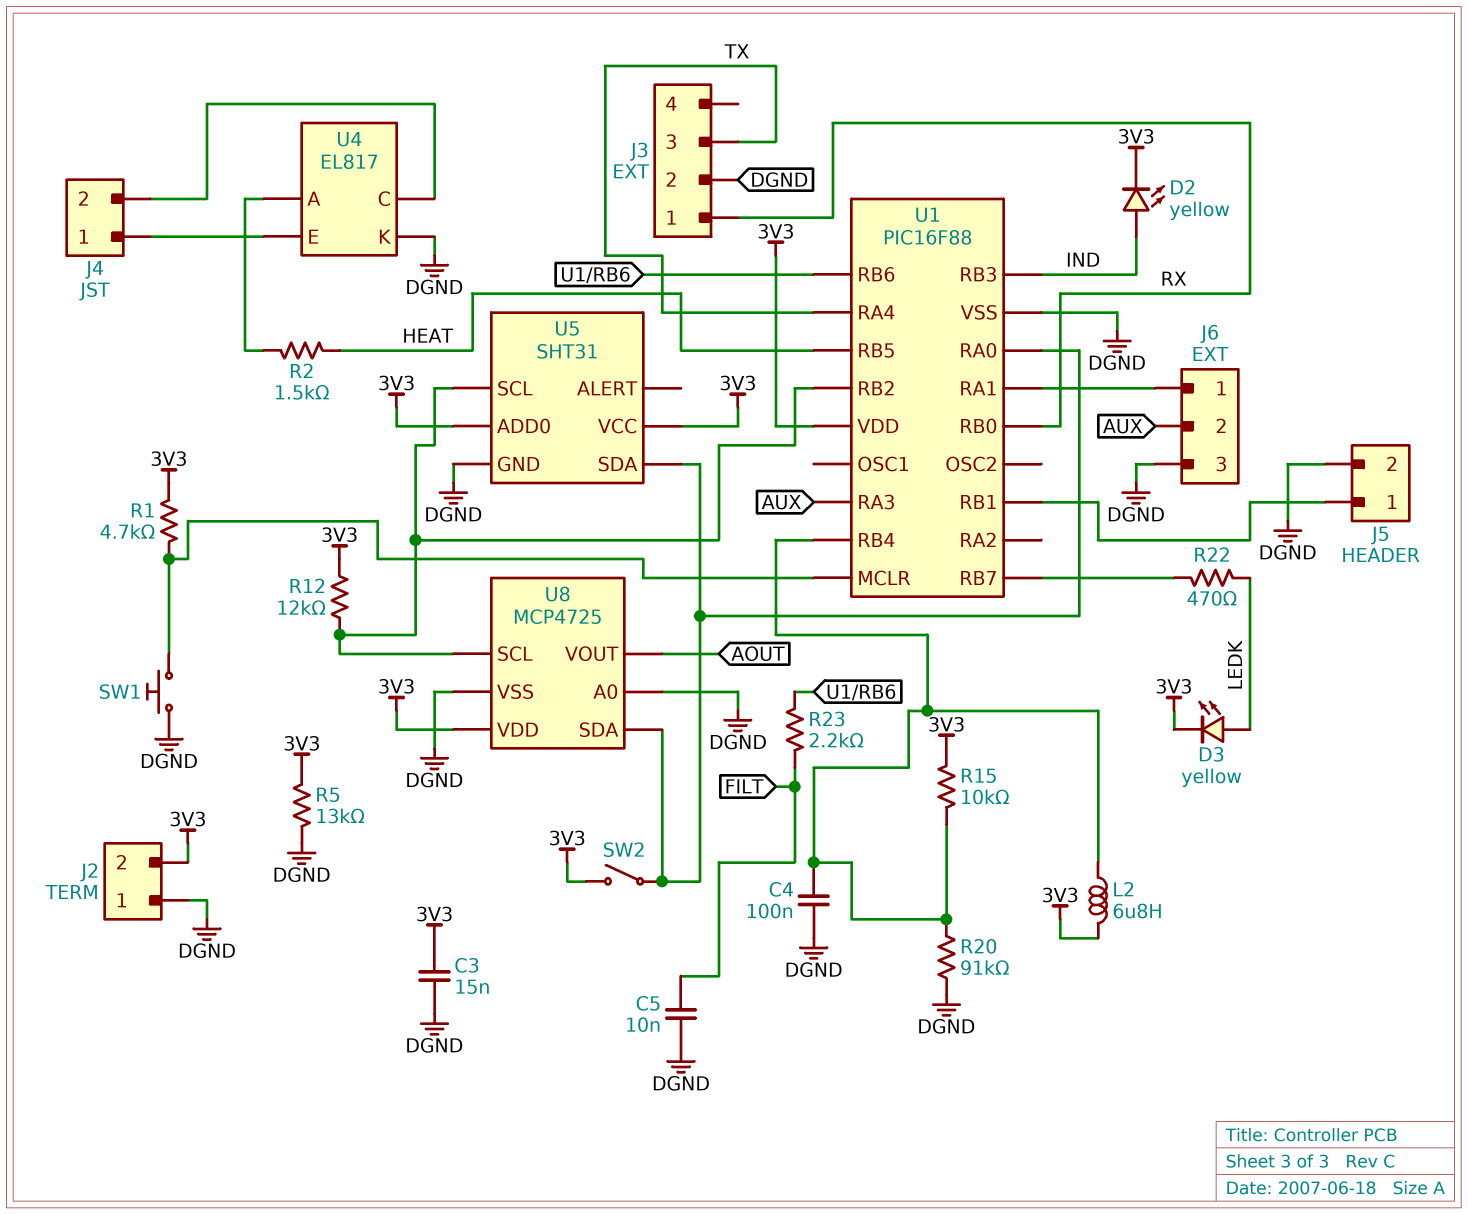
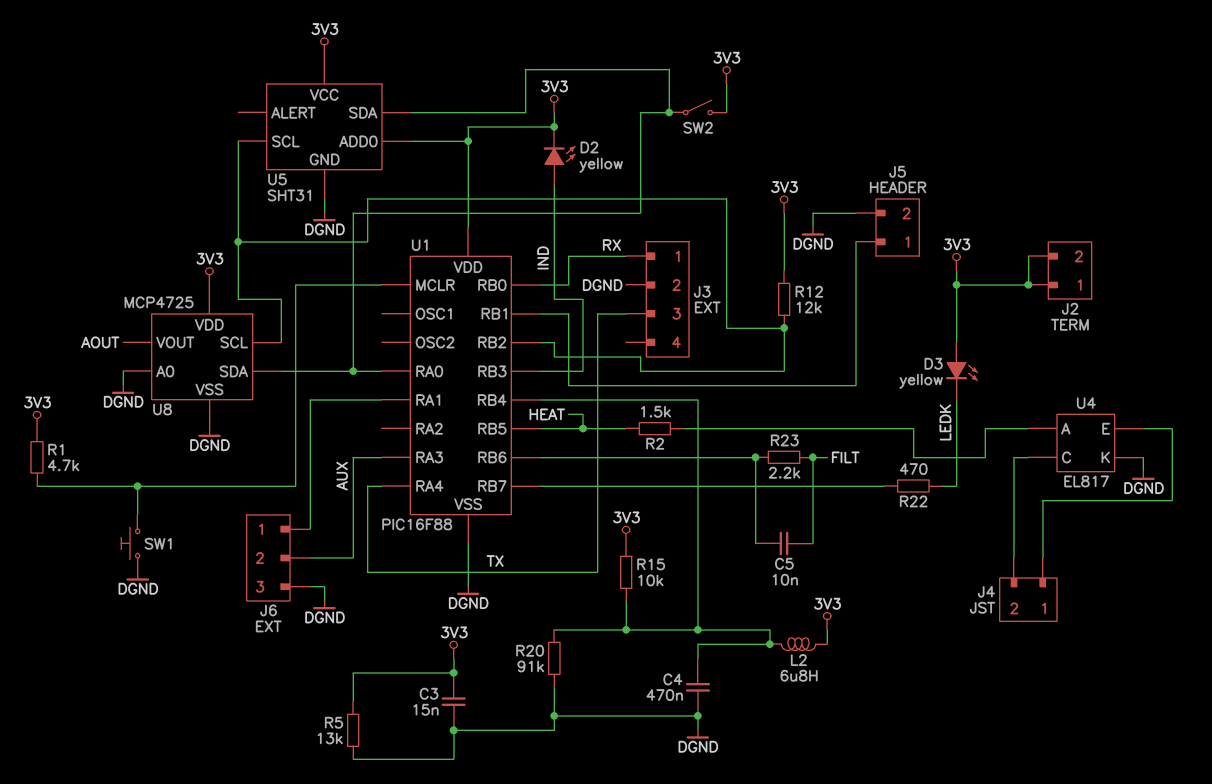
C4: 100nF (DGND, U1/RB4) -> 470nF (DGND, U1/RB4)
C5: 10nF (DGND, FILT) -> 10nF (FILT, U1/RB6)
D3: LED yellow (A LEDK, K 3V3) -> LED yellow (A 3V3, K LEDK)
J2 pin 1: DGND -> 3V3

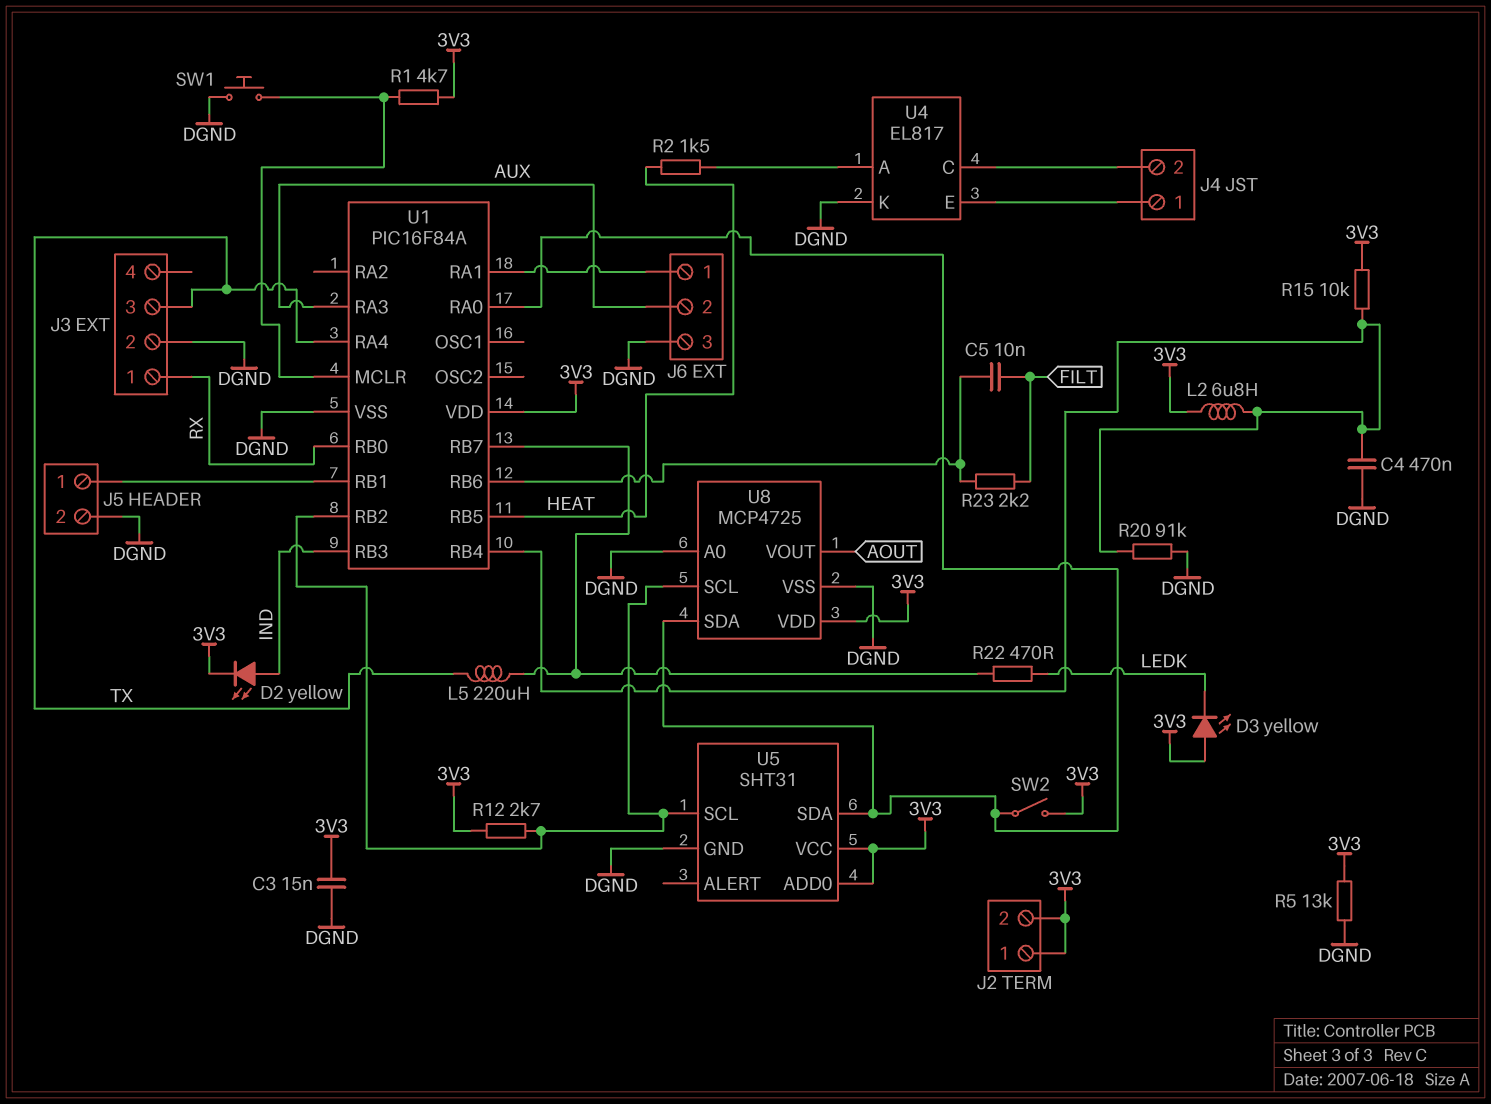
L5: none -> 220uH (TX, U1/RB7)
R12: 12k (3V3, U1/RB2) -> 2.7k (3V3, U1/RB2)
U1: PIC16F88 -> PIC16F84A

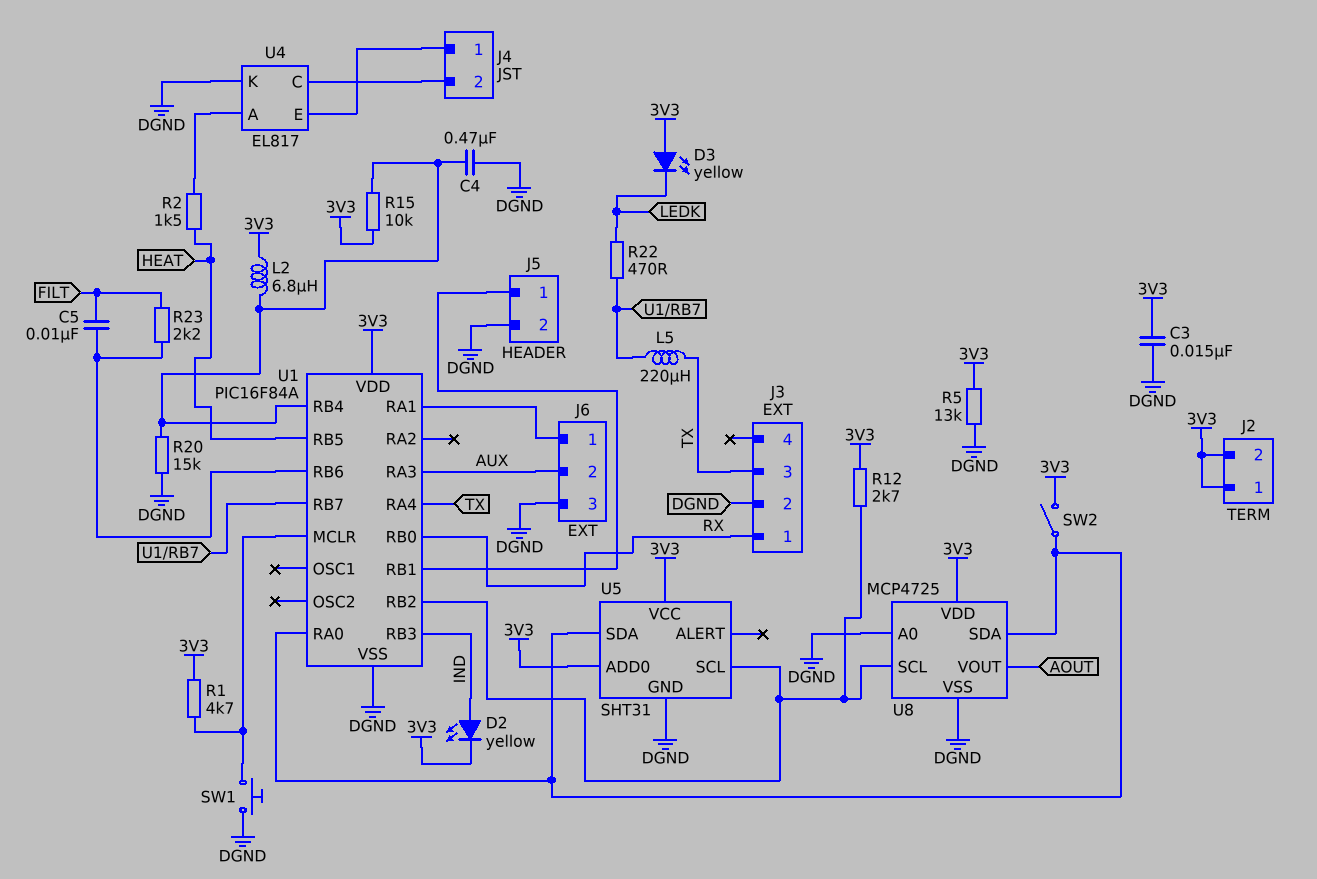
R20: 91k (DGND, U1/RB4) -> 15k (DGND, U1/RB4)

